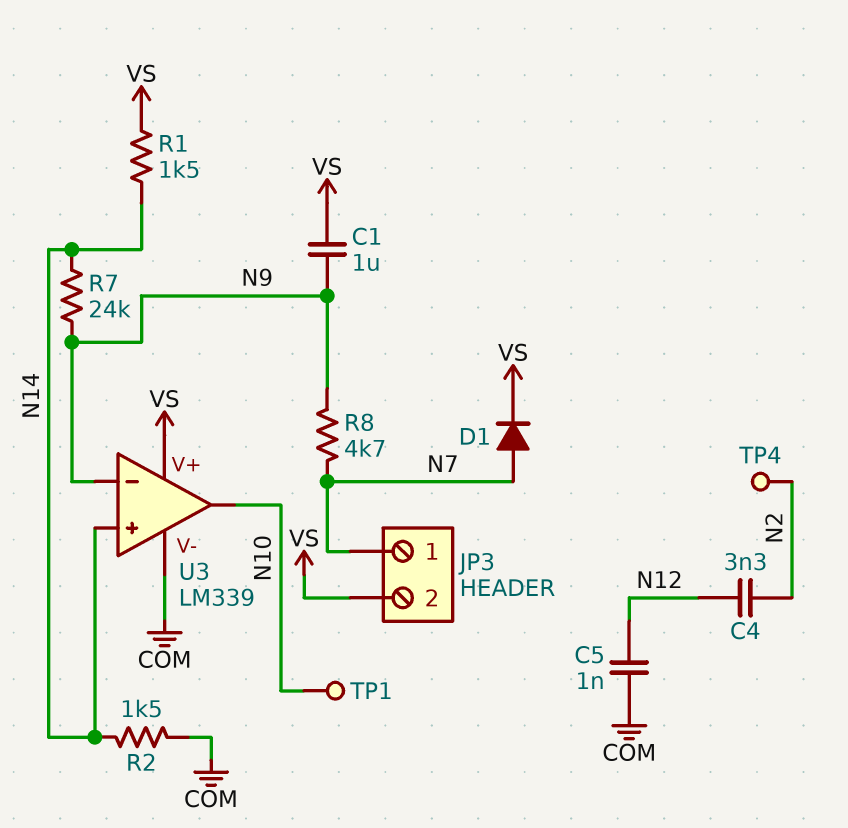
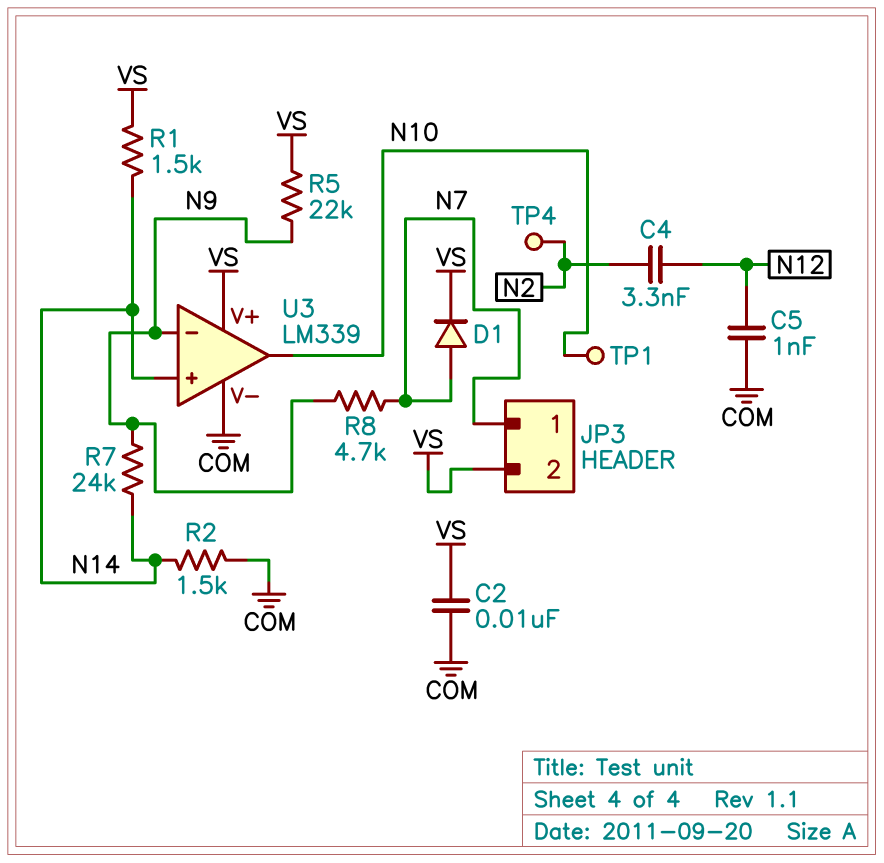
C1: 1uF (N9, VS) -> none
C2: none -> 10nF (COM, VS)
R5: none -> 22k (N9, VS)

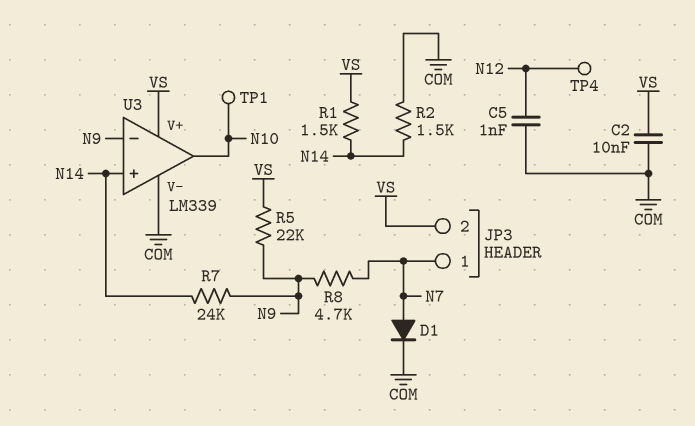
C4: 3.3nF (N2, N12) -> none
D1: diode (A N7, K VS) -> diode (A N7, K COM)
TP4: test point (N2) -> test point (N12)

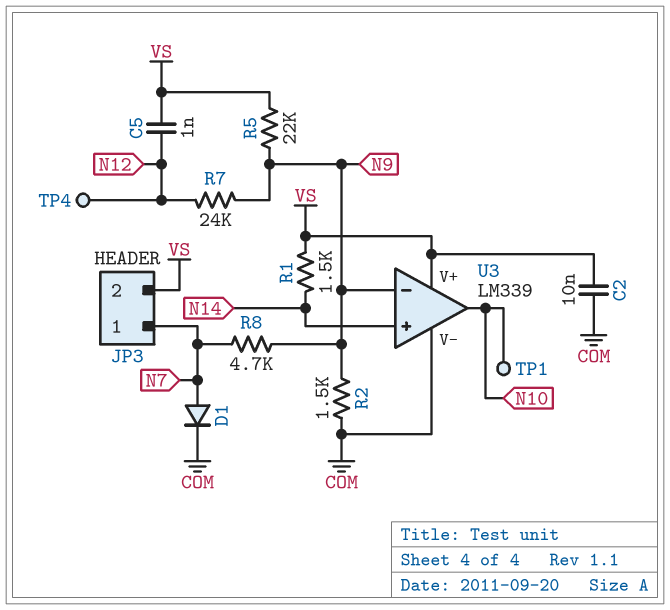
C5: 1nF (COM, N12) -> 1nF (N12, VS)
R2: 1.5k (COM, N14) -> 1.5k (COM, N9)
R7: 24k (N9, N14) -> 24k (N9, N12)

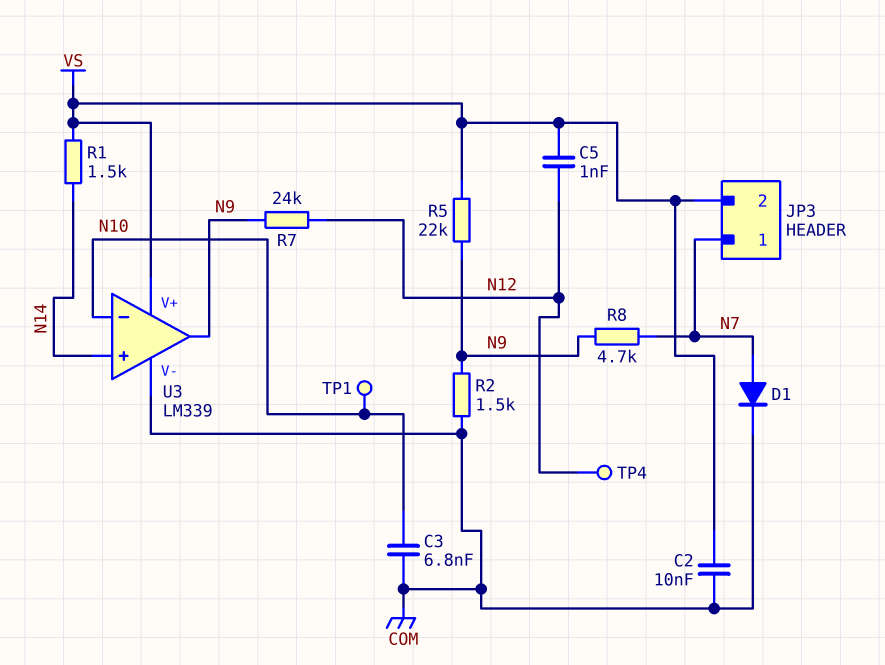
C3: none -> 6.8nF (COM, N10)
U3 pin in-: N9 -> N10
U3 pin out: N10 -> N9

